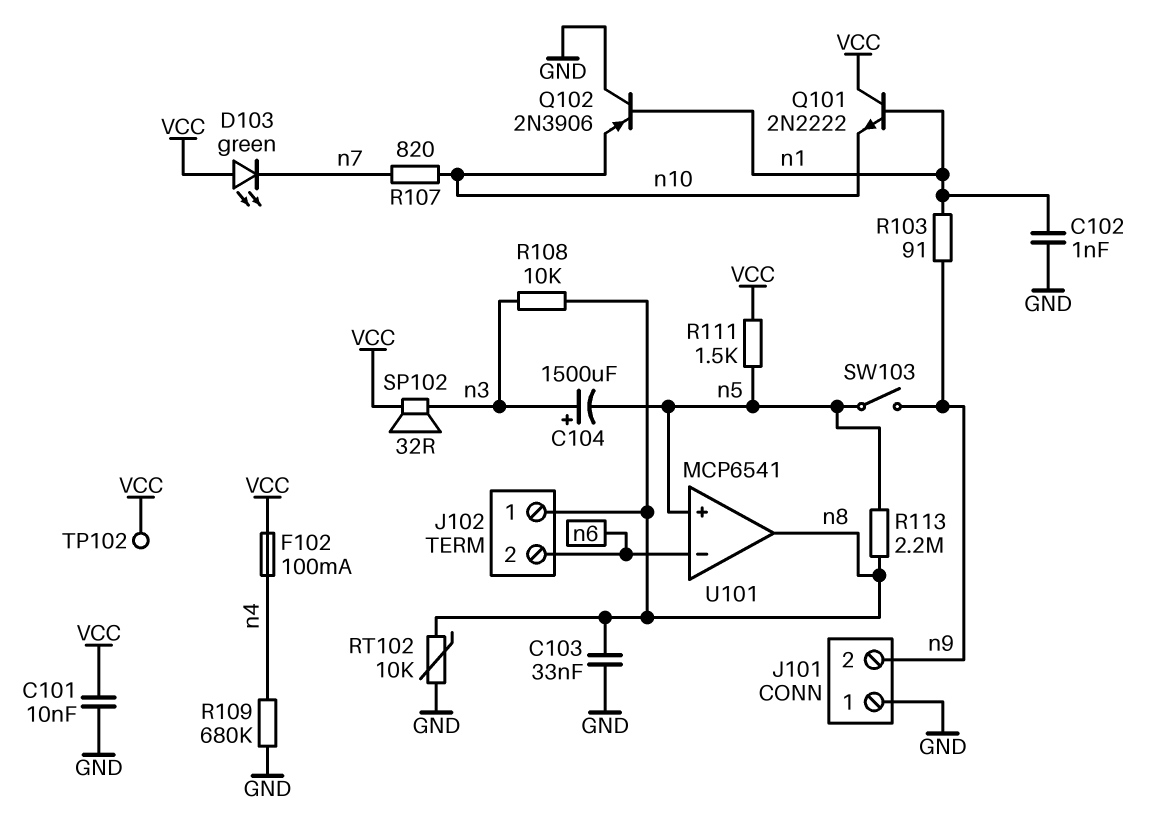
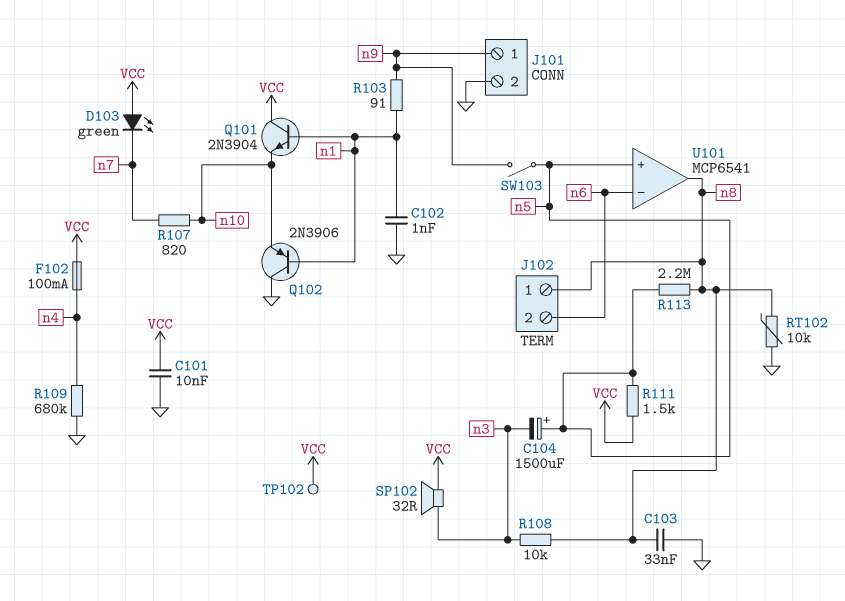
C104: 1500uF (plus n3, minus n5) -> 1500uF (plus n5, minus n3)
J101 pin 1: GND -> n9
J101 pin 2: n9 -> GND
Q101: NPN 2N2222 (B n1, C VCC, E n10) -> NPN 2N3904 (B n1, C VCC, E n10)

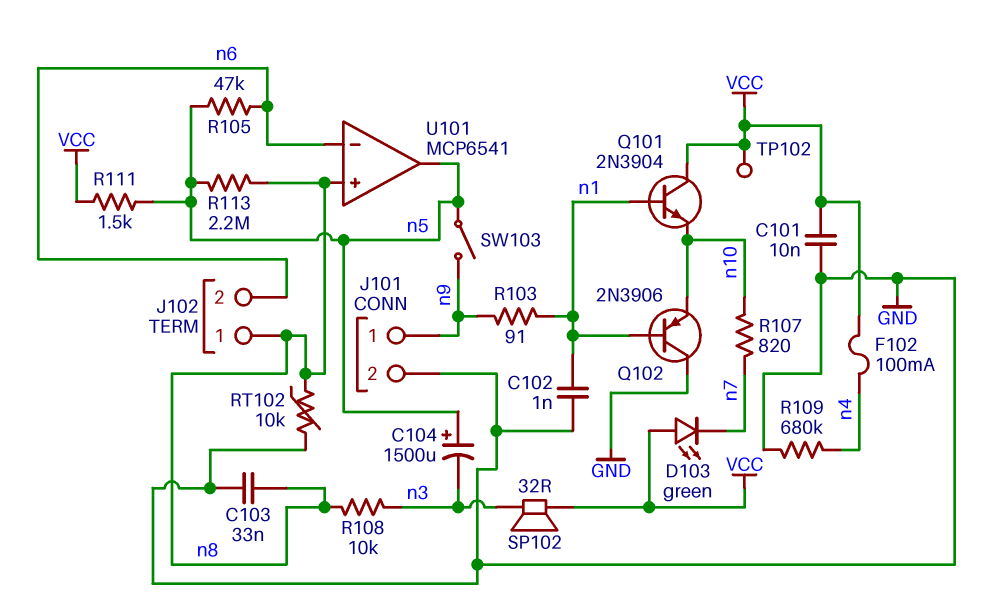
R105: none -> 47k (n5, n6)
U101 pin in+: n5 -> n8
U101 pin out: n8 -> n5

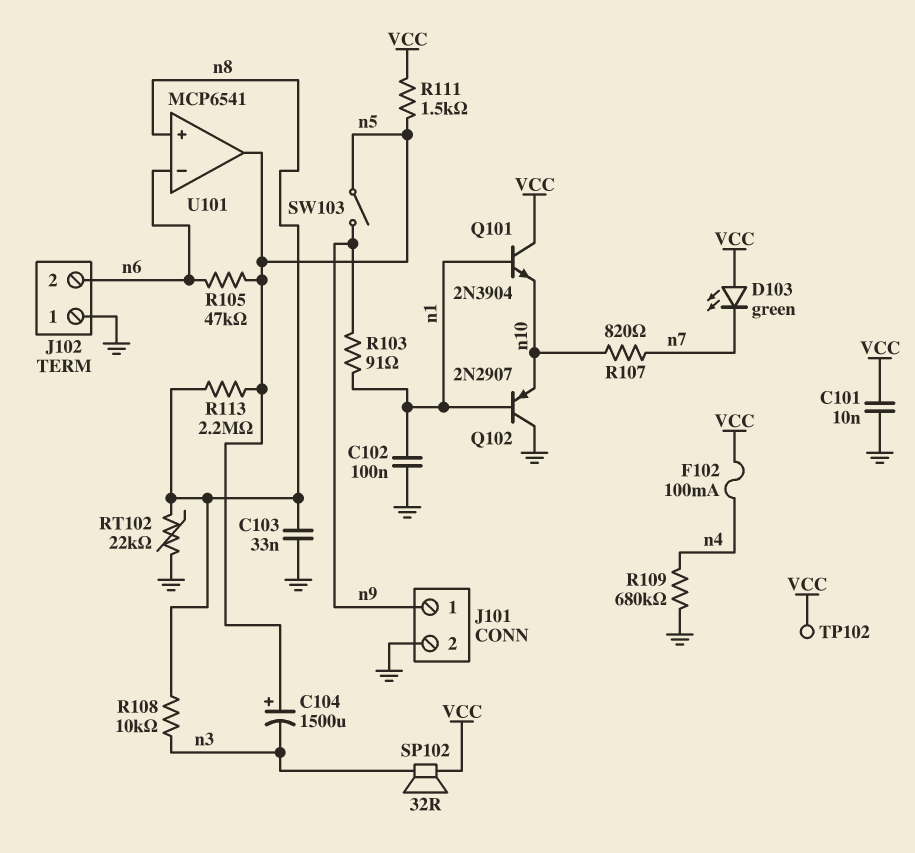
C102: 1nF (GND, n1) -> 100nF (GND, n1)
J102 pin 1: n8 -> GND
Q102: PNP 2N3906 (B n1, C GND, E n10) -> PNP 2N2907 (B n1, C GND, E n10)
RT102: 10k (GND, n8) -> 22k (GND, n8)

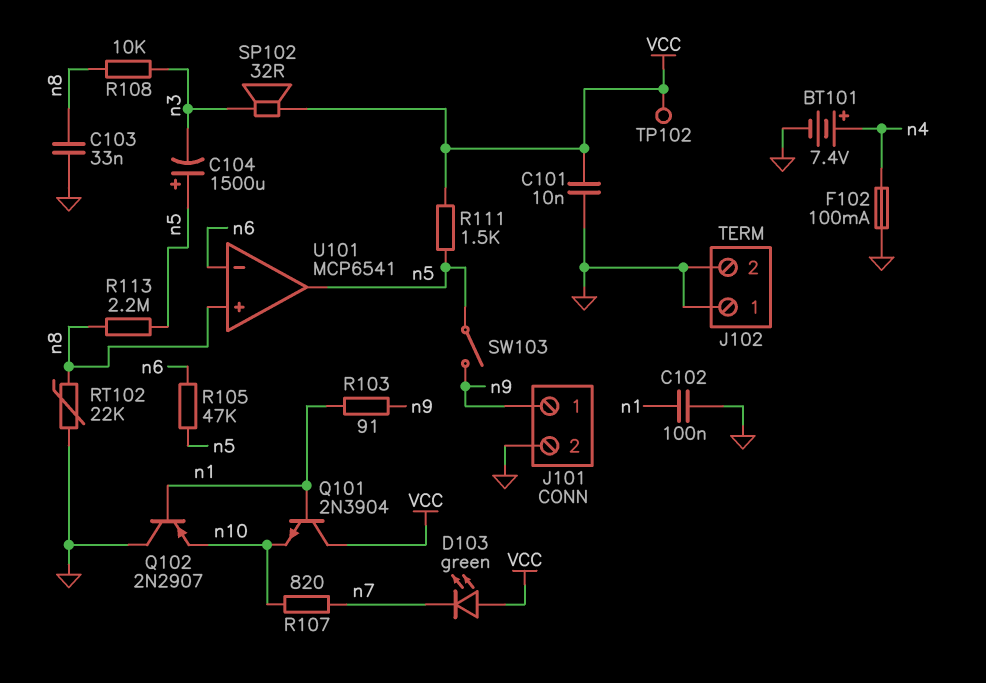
BT101: none -> 7.4V (plus n4, minus GND)
F102: 100mA (VCC, n4) -> 100mA (GND, n4)
J102 pin 2: n6 -> GND
R109: 680k (GND, n4) -> none

